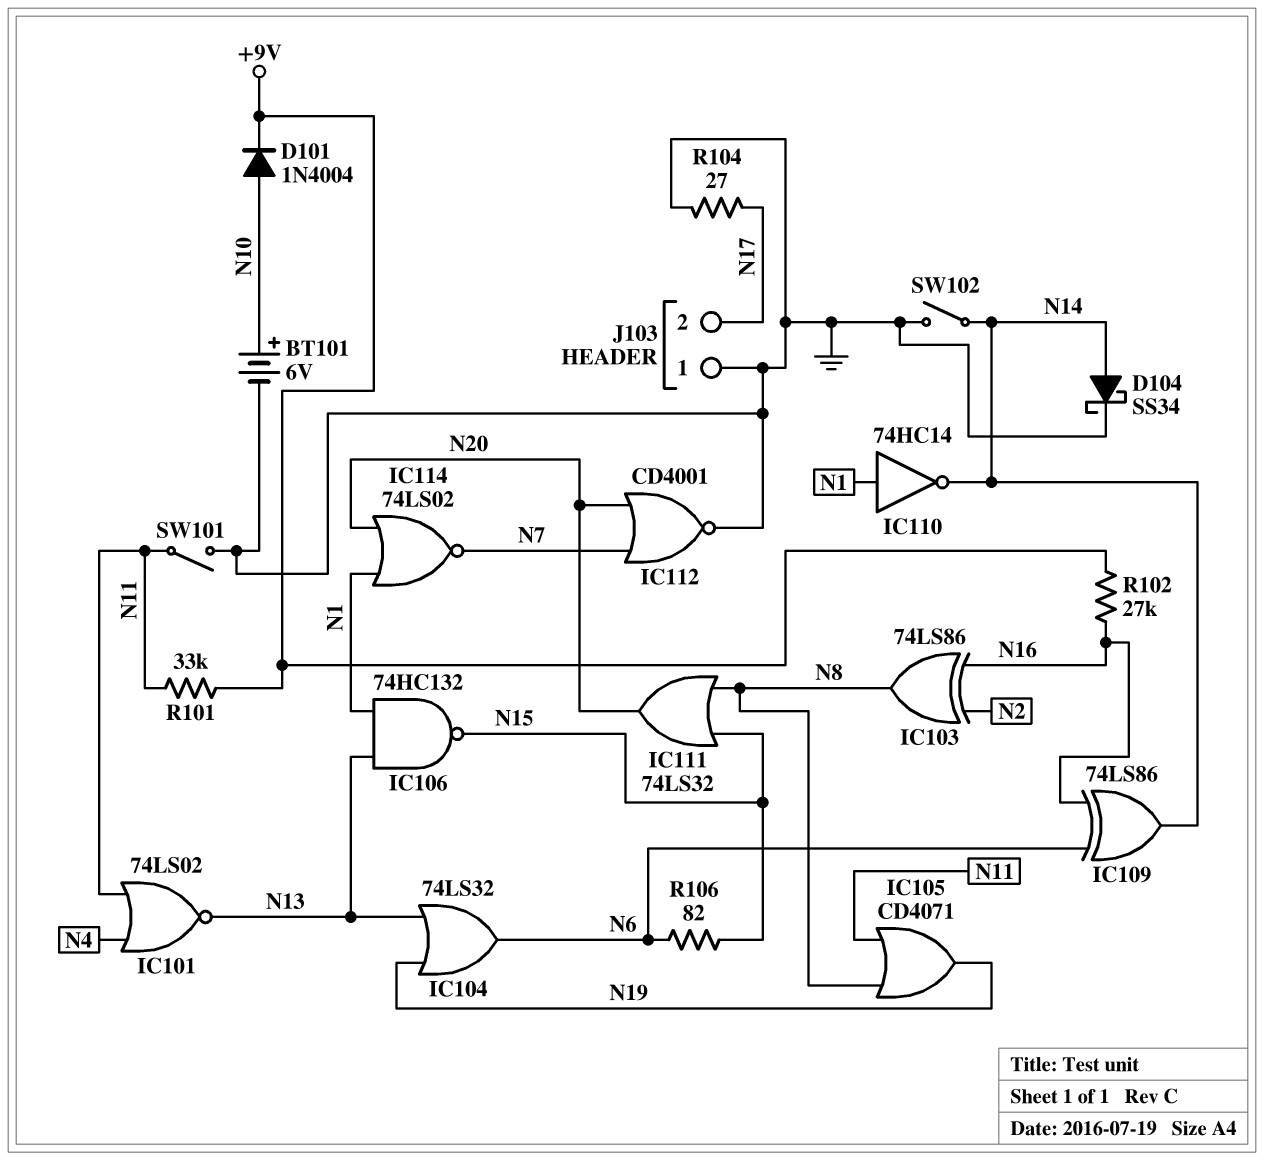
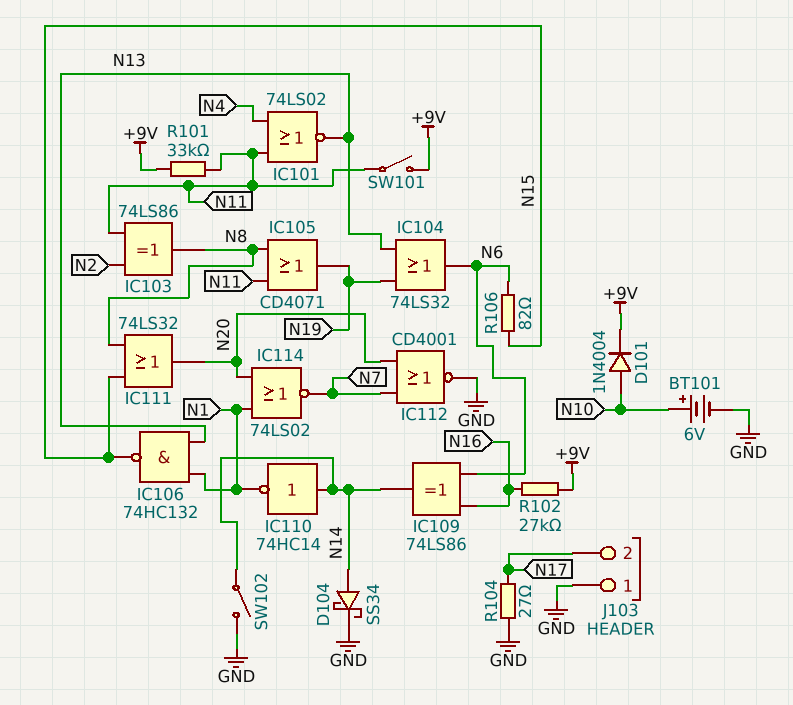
IC103: XOR 74LS86 (in N2, in N16, out N8) -> XOR 74LS86 (in N2, in N11, out N8)
IC110: NOT 74HC14 (in N1, out N14) -> NOT 74HC14 (in N14, out N1)
SW101: switch (GND, N11) -> switch (+9V, N11)

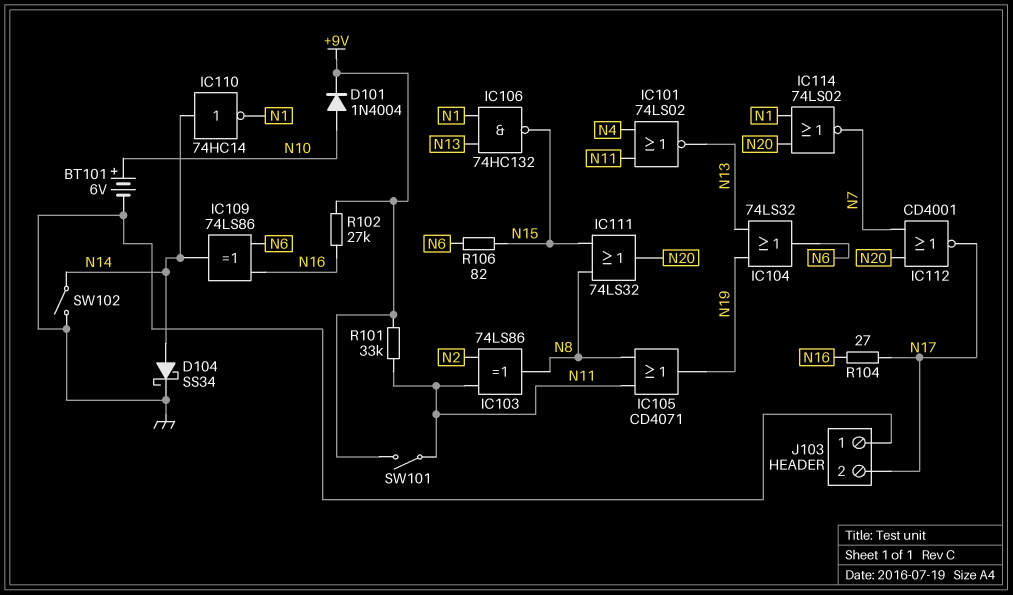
IC112: NOR CD4001 (in N7, in N20, out GND) -> NOR CD4001 (in N7, in N20, out N17)
R104: 27 (GND, N17) -> 27 (N16, N17)

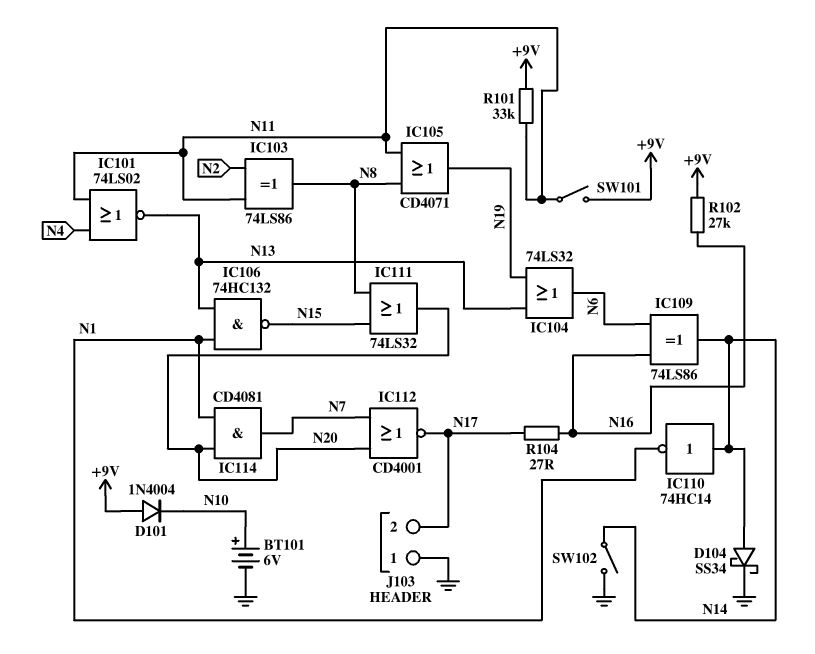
D101: diode 1N4004 (A N10, K +9V) -> diode 1N4004 (A +9V, K N10)
IC114: NOR 74LS02 (in N1, in N20, out N7) -> AND CD4081 (in N1, in N20, out N7)
R106: 82 (N6, N15) -> none

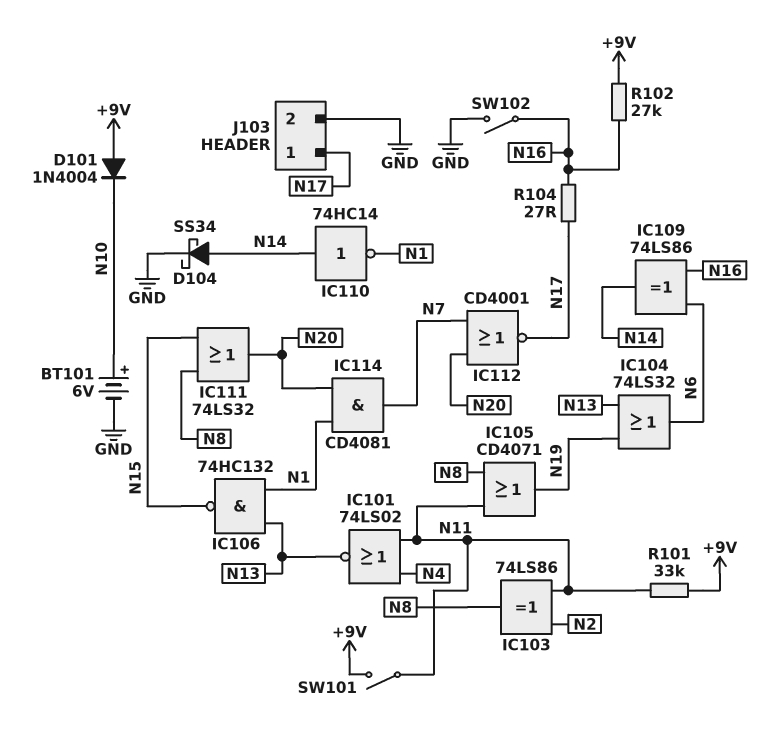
J103 pin 1: GND -> N17
J103 pin 2: N17 -> GND
SW102: switch (GND, N14) -> switch (GND, N16)

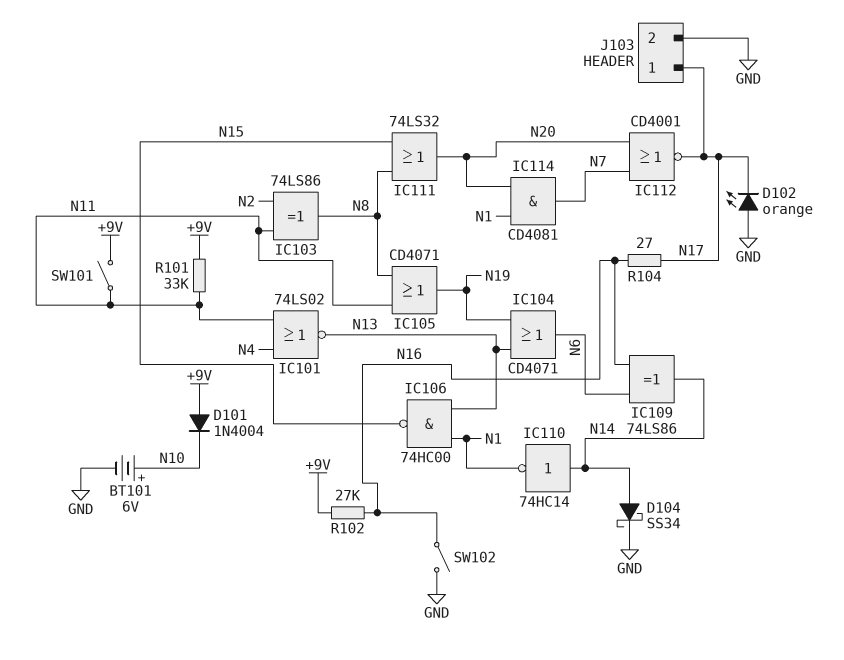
D102: none -> LED orange (A GND, K N17)
IC104: OR 74LS32 (in N13, in N19, out N6) -> OR CD4071 (in N13, in N19, out N6)
IC106: NAND 74HC132 (in N1, in N13, out N15) -> NAND 74HC00 (in N1, in N13, out N15)

